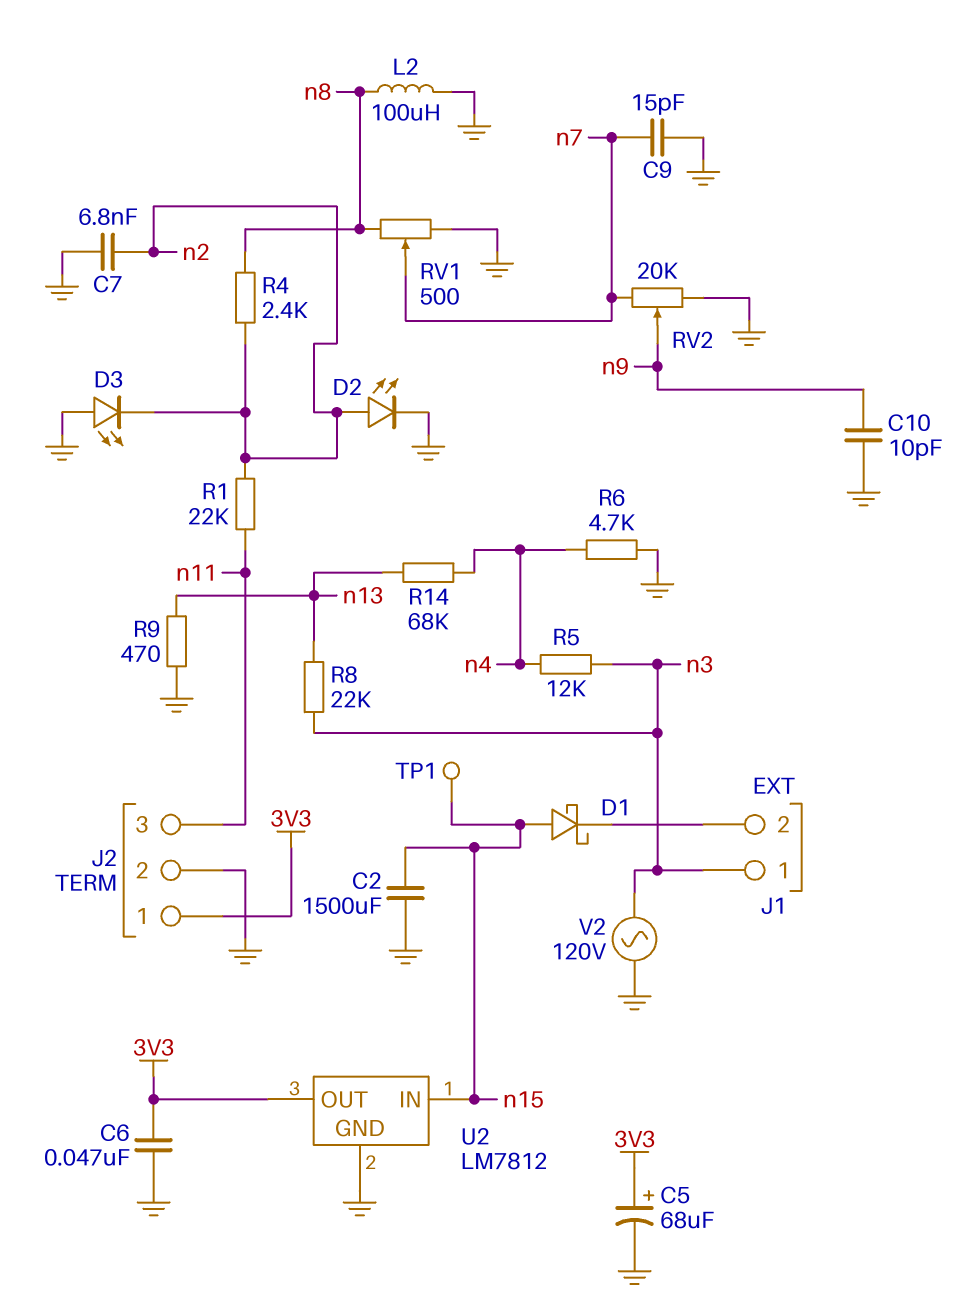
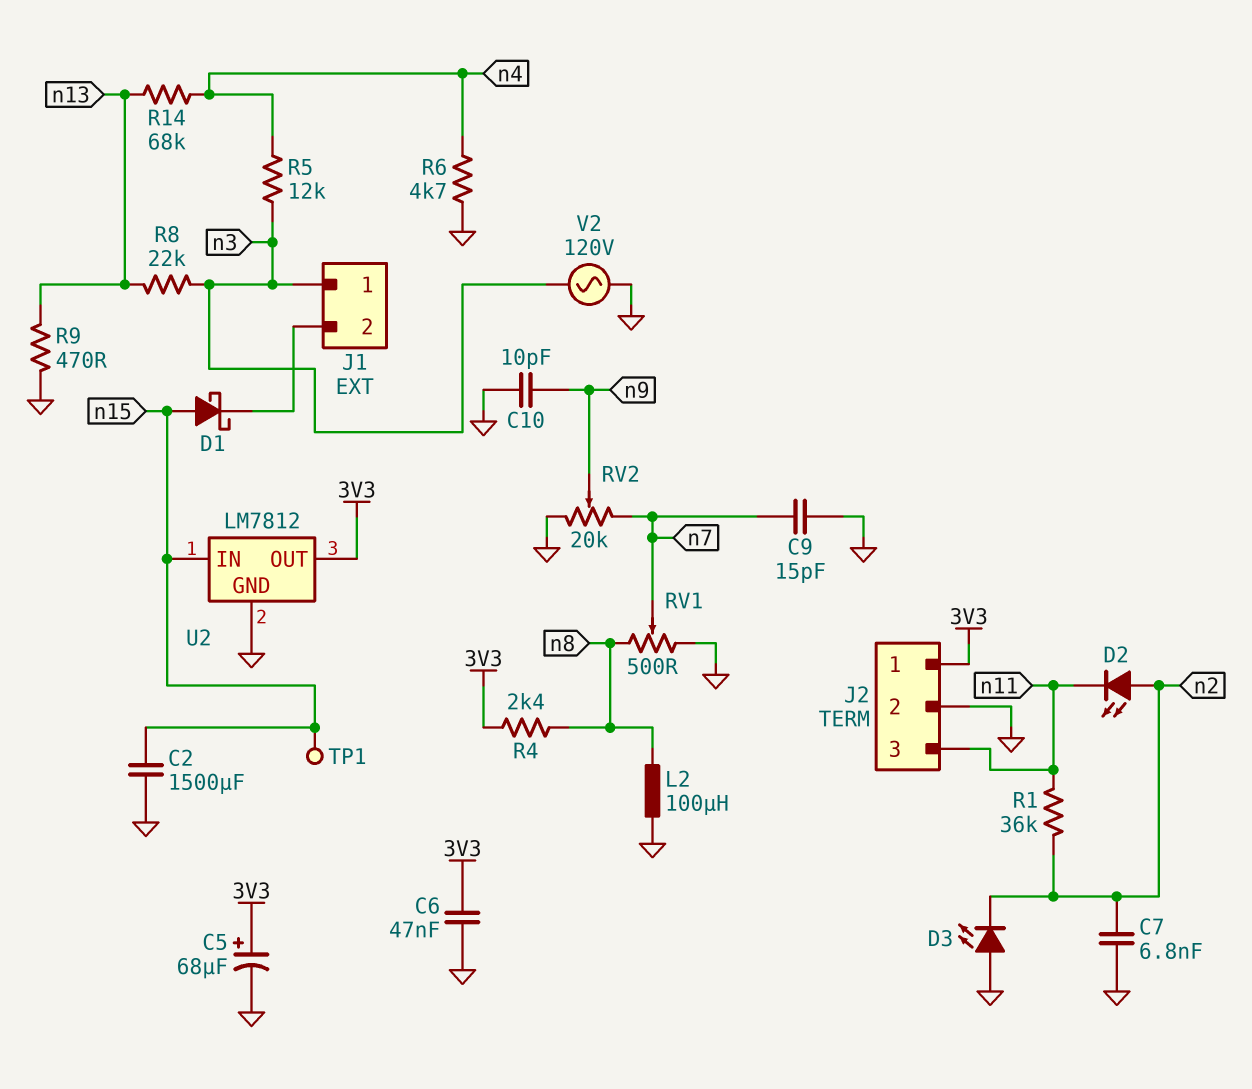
D2: LED (A n2, K GND) -> LED (A n2, K n11)
R1: 22k (n2, n11) -> 36k (n2, n11)
R4: 2.4k (n2, n8) -> 2.4k (3V3, n8)

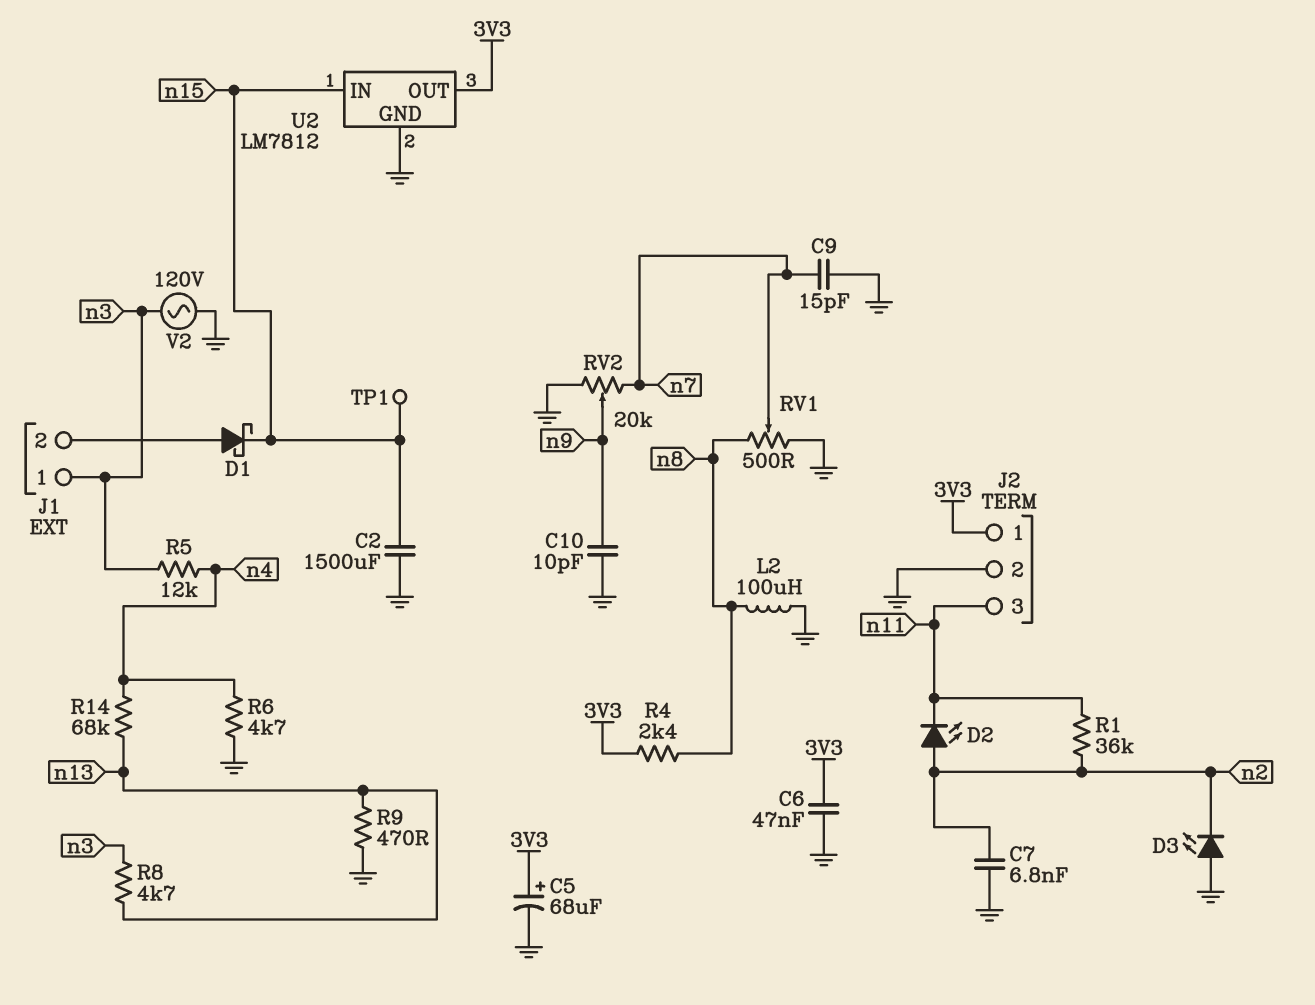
D1: schottky (A n15, K J1/2) -> schottky (A J1/2, K n15)
R8: 22k (n3, n13) -> 4.7k (n3, n13)

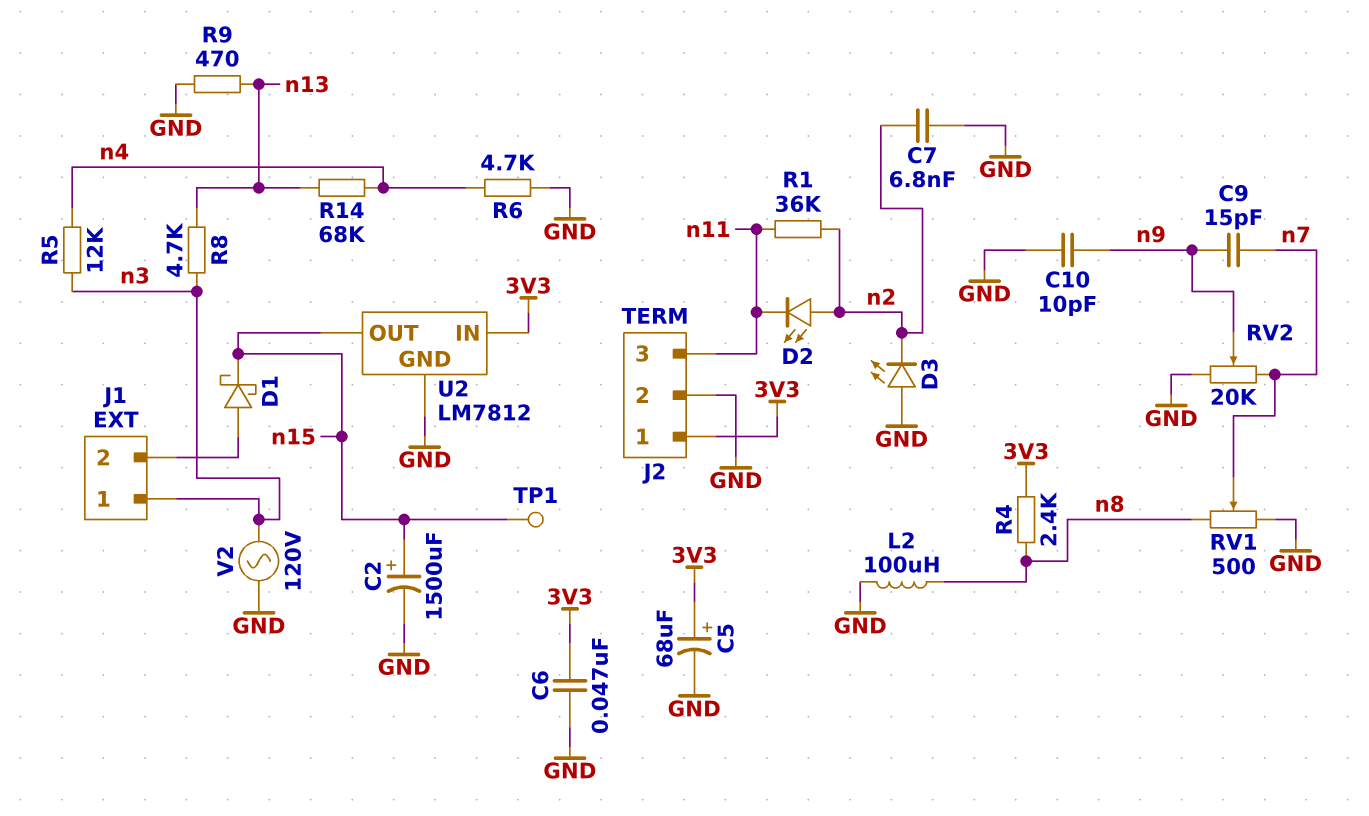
C2: 1500uF (GND, n15) -> 1500uF (plus n15, minus GND)
C9: 15pF (GND, n7) -> 15pF (n7, n9)
U2 pin IN: n15 -> 3V3
U2 pin OUT: 3V3 -> n15

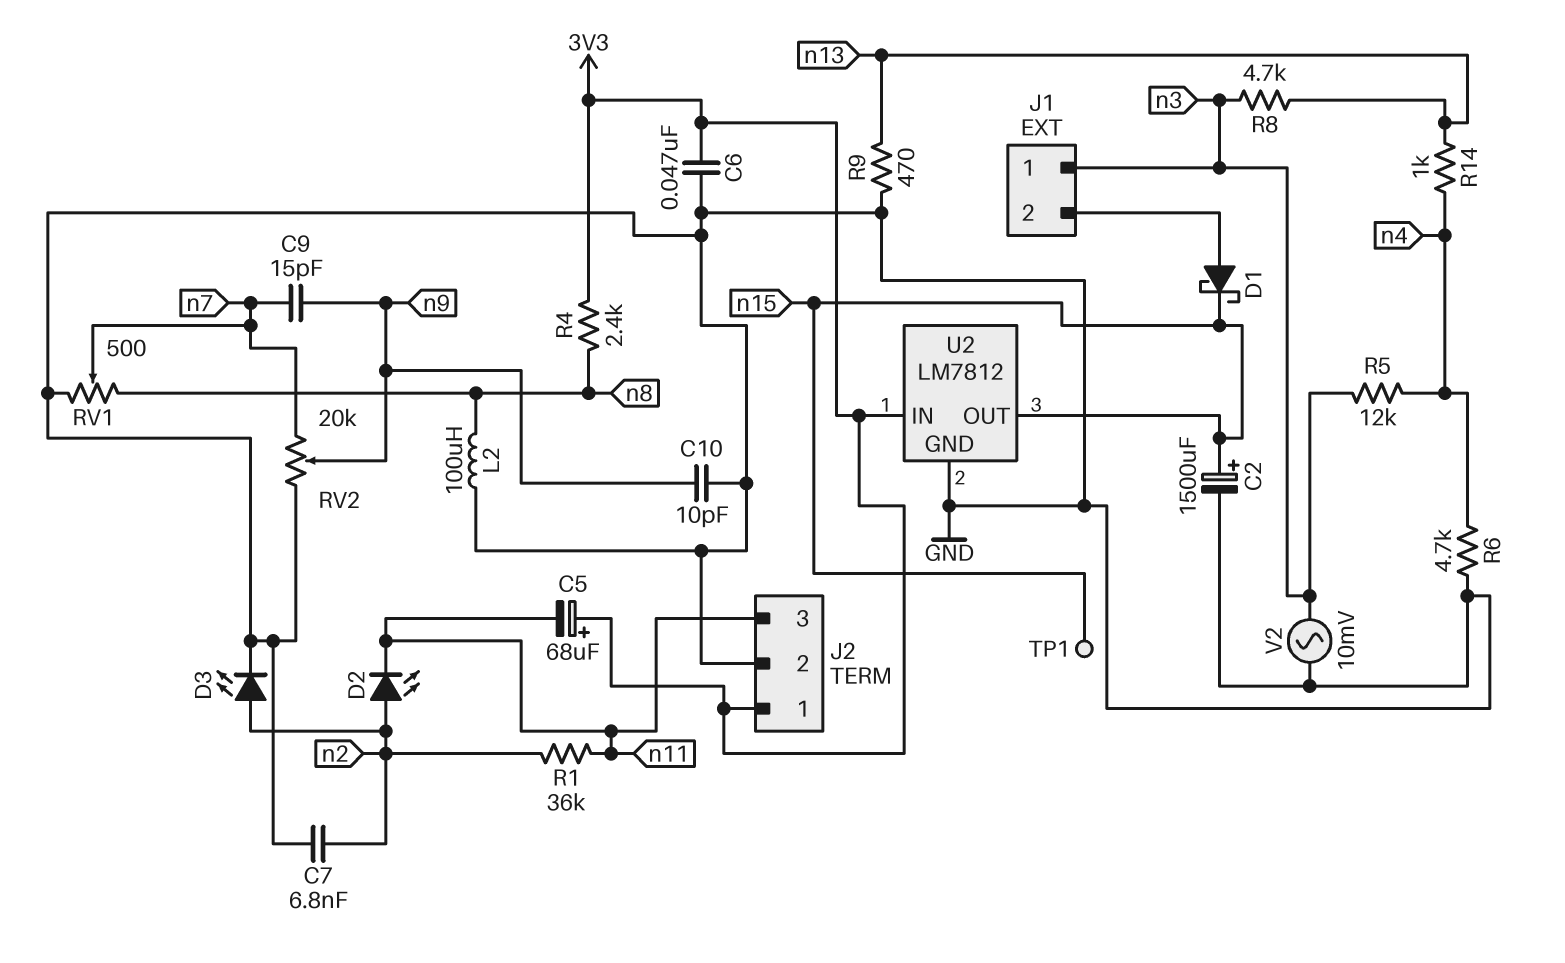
C5: 68uF (plus 3V3, minus GND) -> 68uF (plus 3V3, minus n11)
D3: LED (A GND, K n2) -> LED (A n2, K GND)
R14: 68k (n4, n13) -> 1k (n4, n13)
V2: AC 120V (GND, n3) -> AC 10mV (GND, n3)

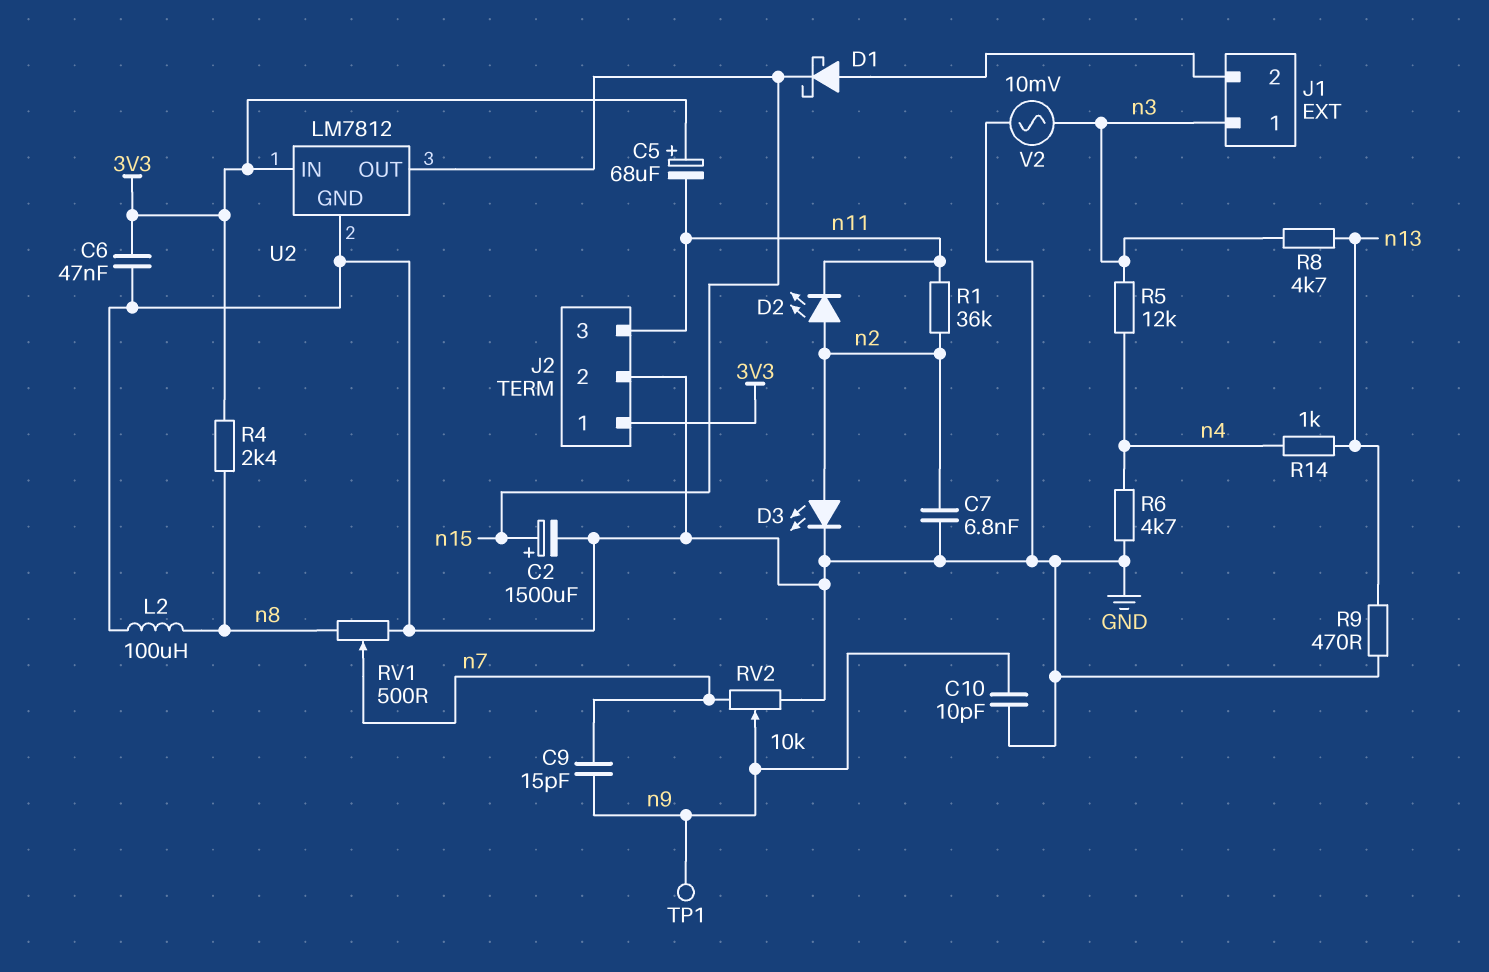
RV2: 20k (GND, n7, wiper n9) -> 10k (GND, n7, wiper n9)
TP1: test point (n15) -> test point (n9)

